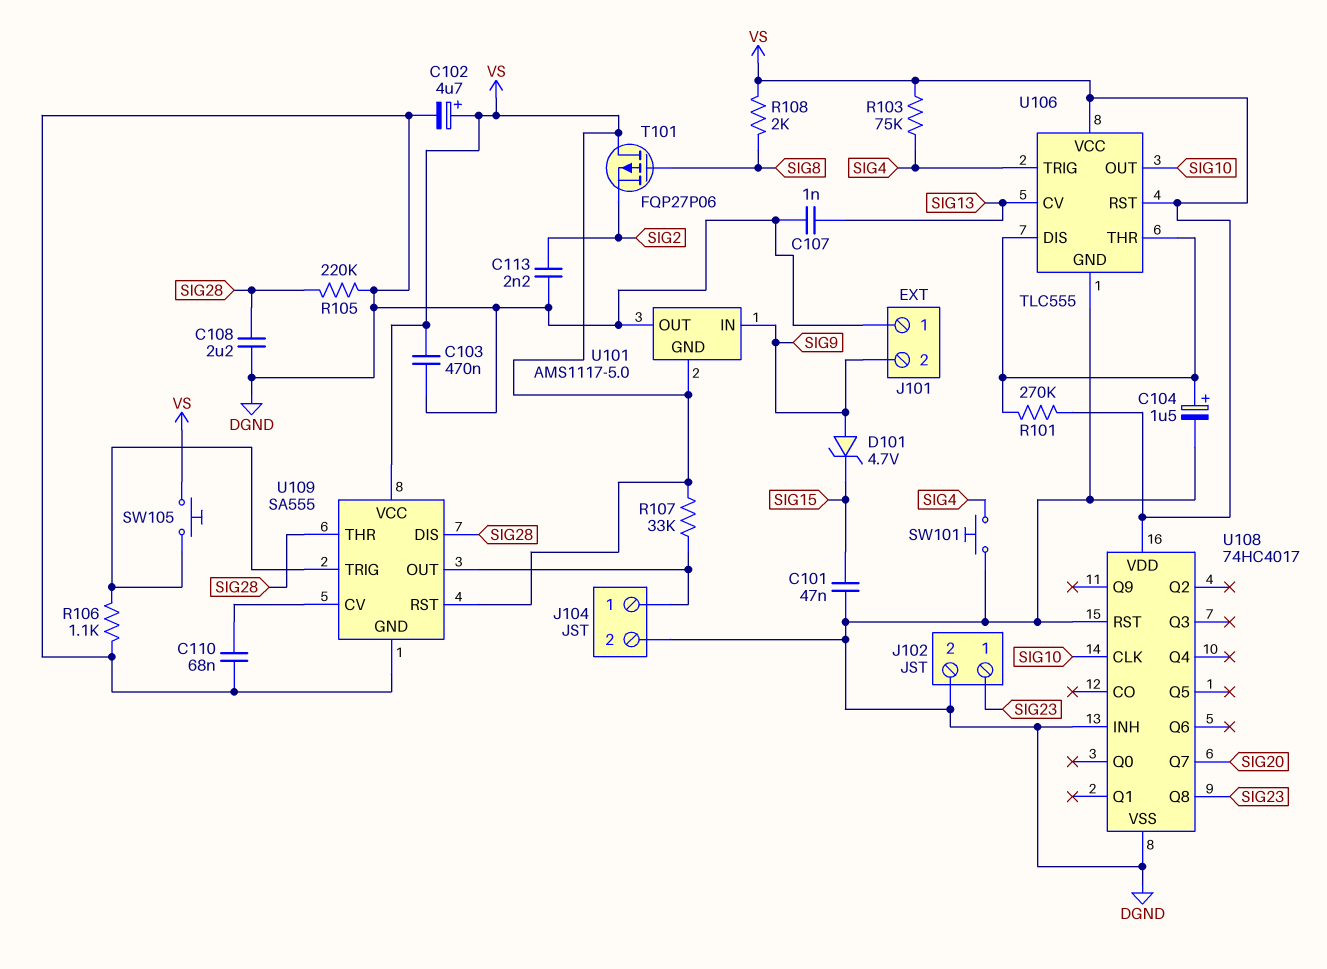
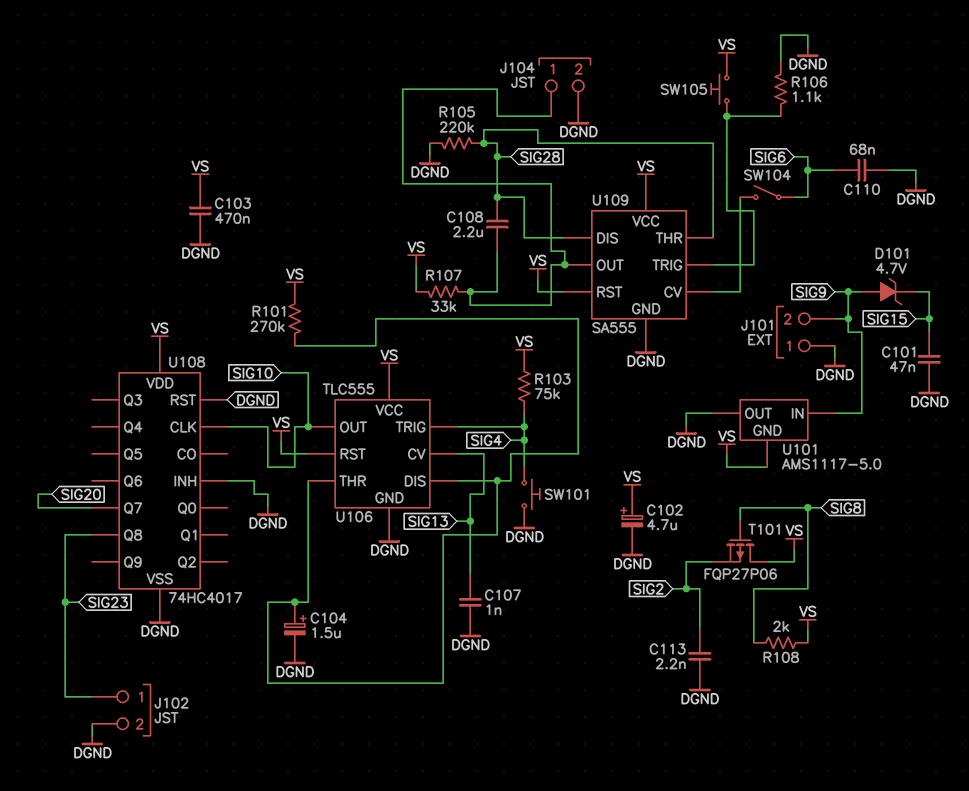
C108: 2.2uF (DGND, SIG28) -> 2.2uF (J104/1, SIG28)
C110: 68nF (DGND, U109/CV) -> 68nF (DGND, SIG6)
SW104: none -> switch (SIG6, U109/CV)

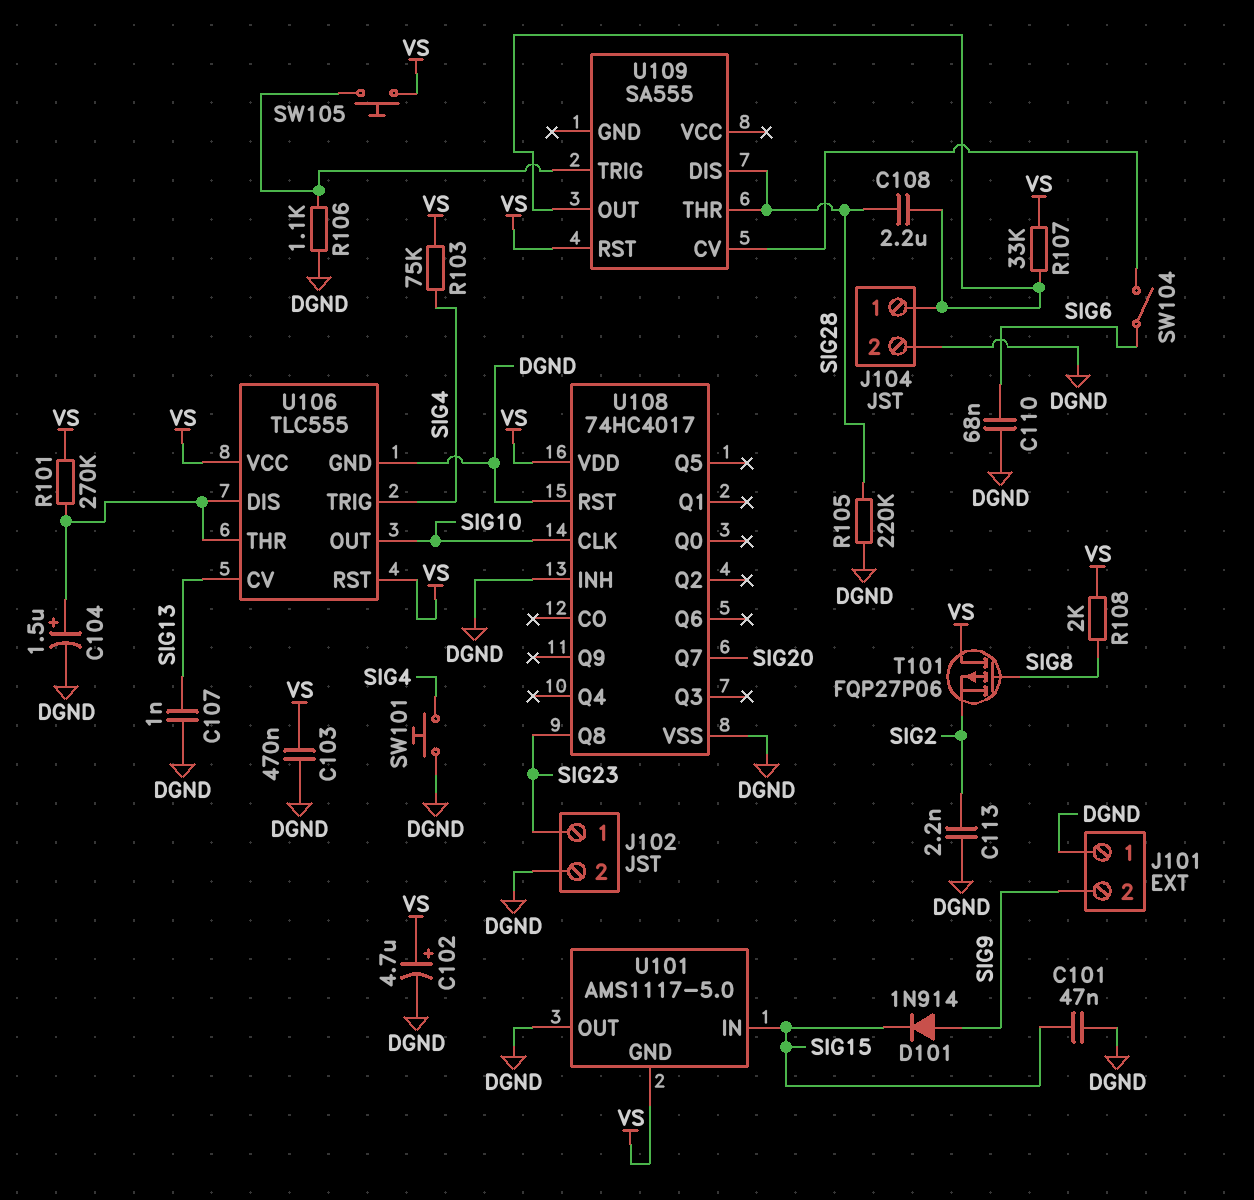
D101: zener 4.7V (A SIG9, K SIG15) -> diode 1N914 (A SIG9, K SIG15)
U101 pin IN: SIG9 -> SIG15
U109 pin GND: DGND -> none
U109 pin VCC: VS -> none

